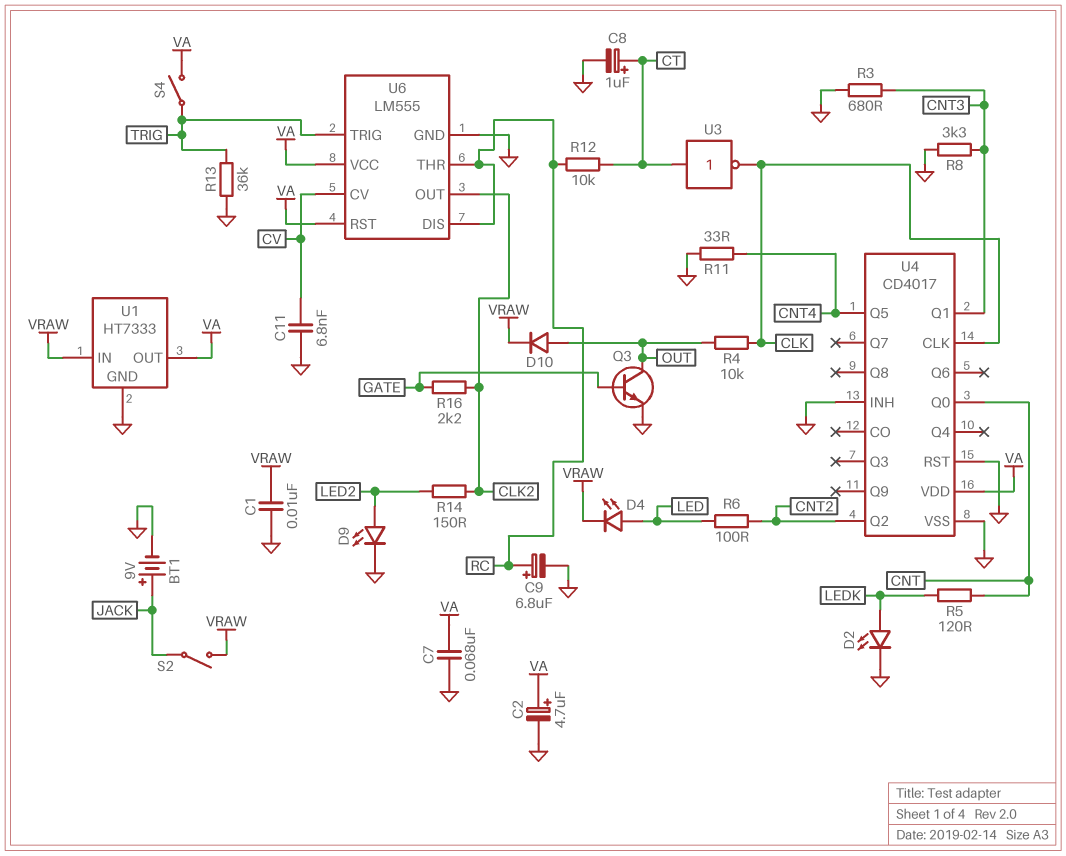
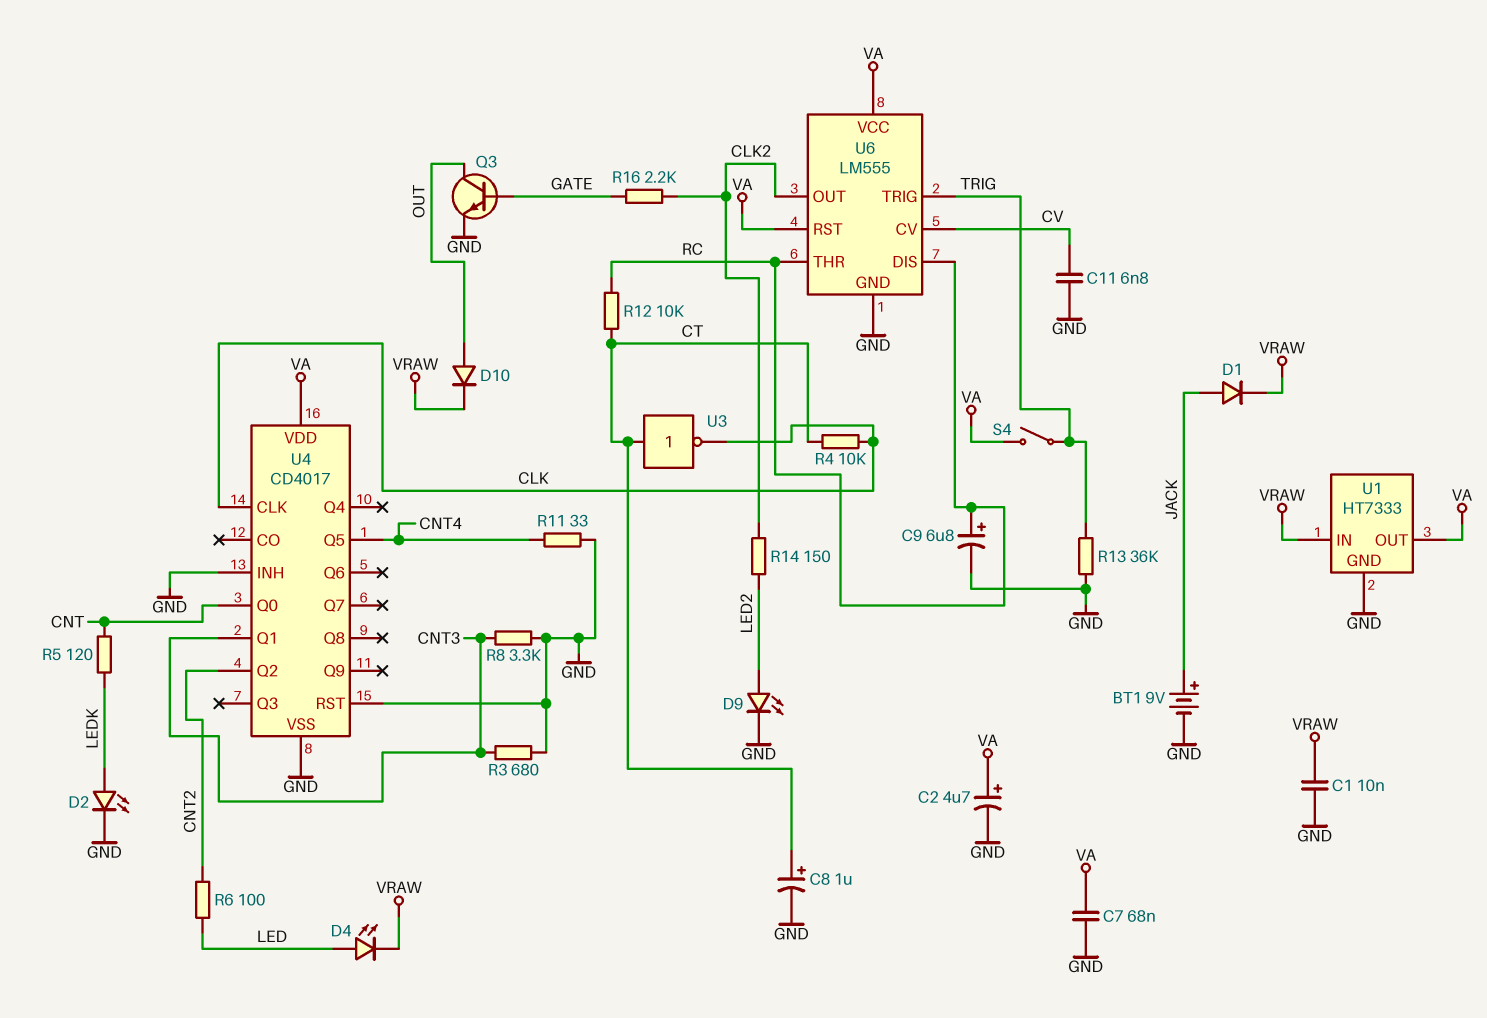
D1: none -> diode (A JACK, K VRAW)
R4: 10k (CLK, OUT) -> 10k (CLK, CT)
S2: switch (JACK, VRAW) -> none

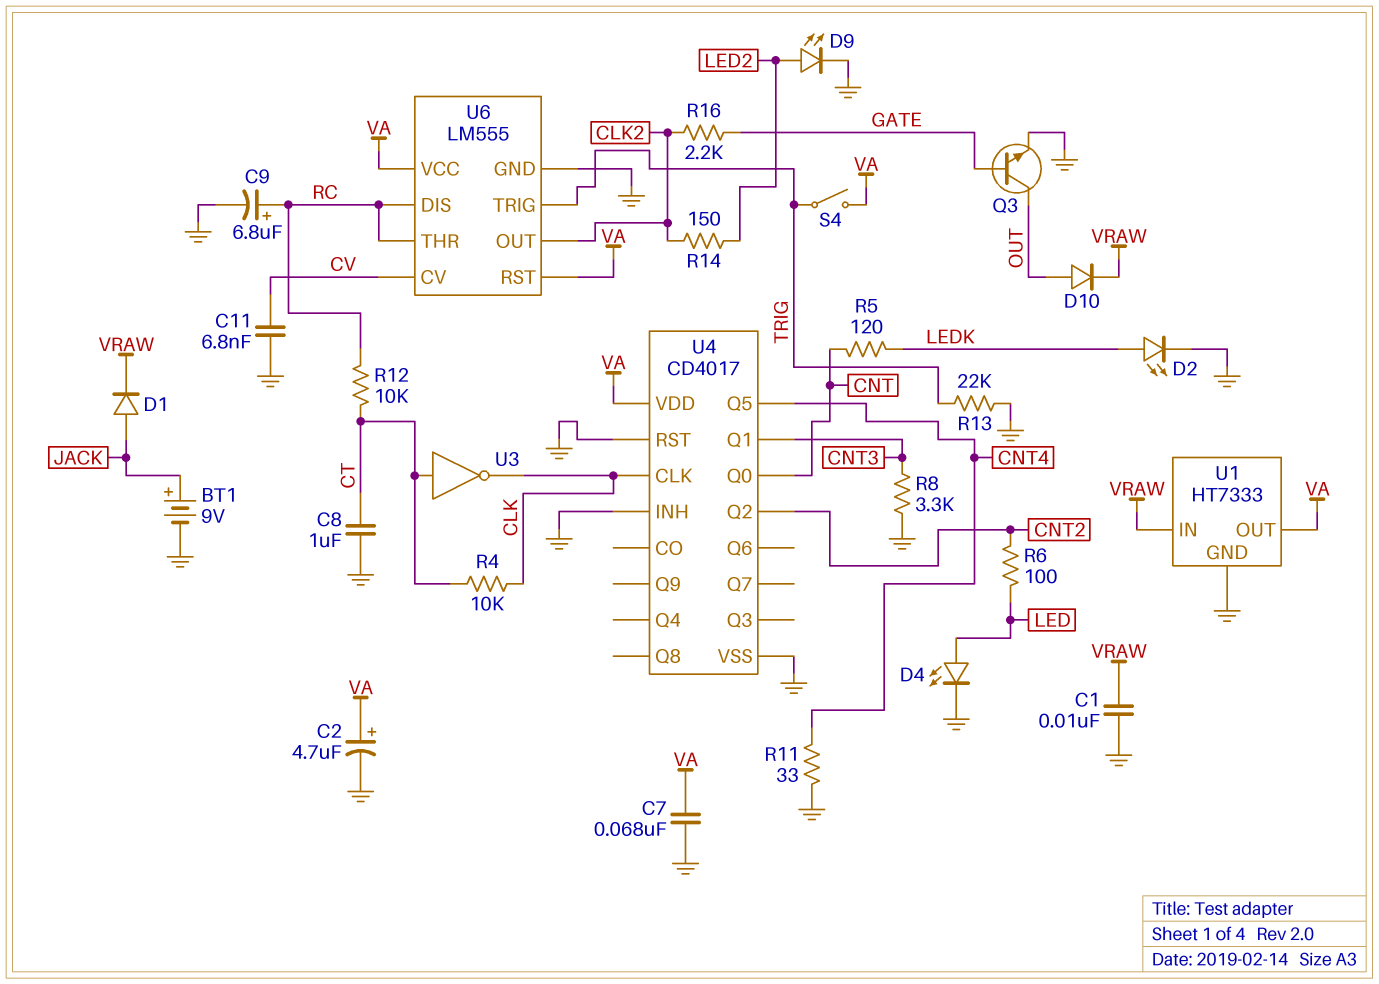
C8: 1uF (plus CT, minus GND) -> 1uF (CT, GND)
D4: LED (A LED, K VRAW) -> LED (A LED, K GND)
R3: 680 (CNT3, GND) -> none
R13: 36k (GND, TRIG) -> 22k (GND, TRIG)

